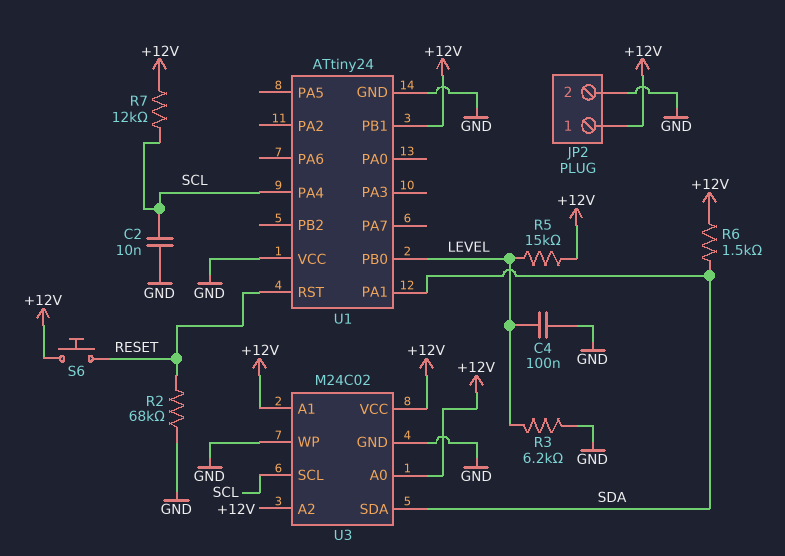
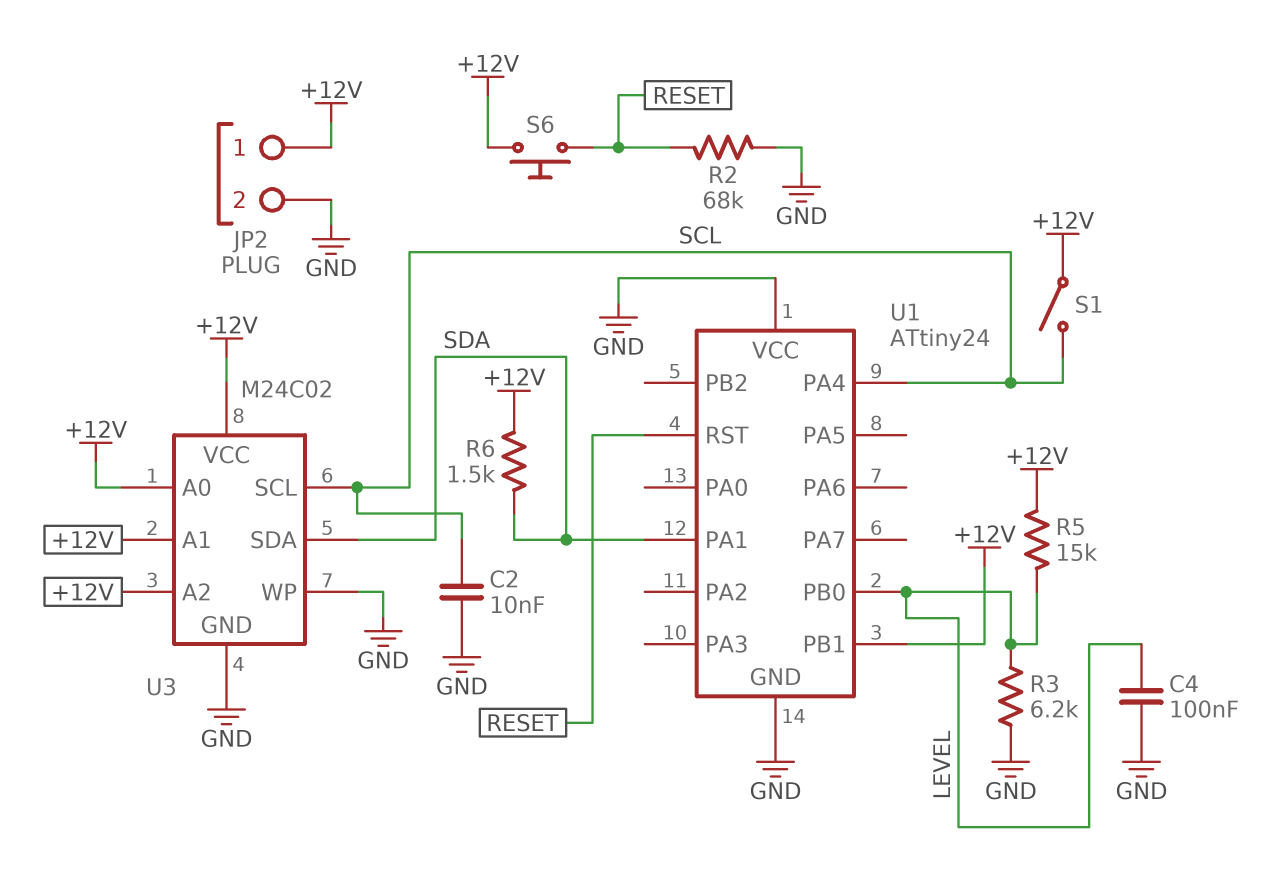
R7: 12k (+12V, SCL) -> none
S1: none -> switch (+12V, SCL)

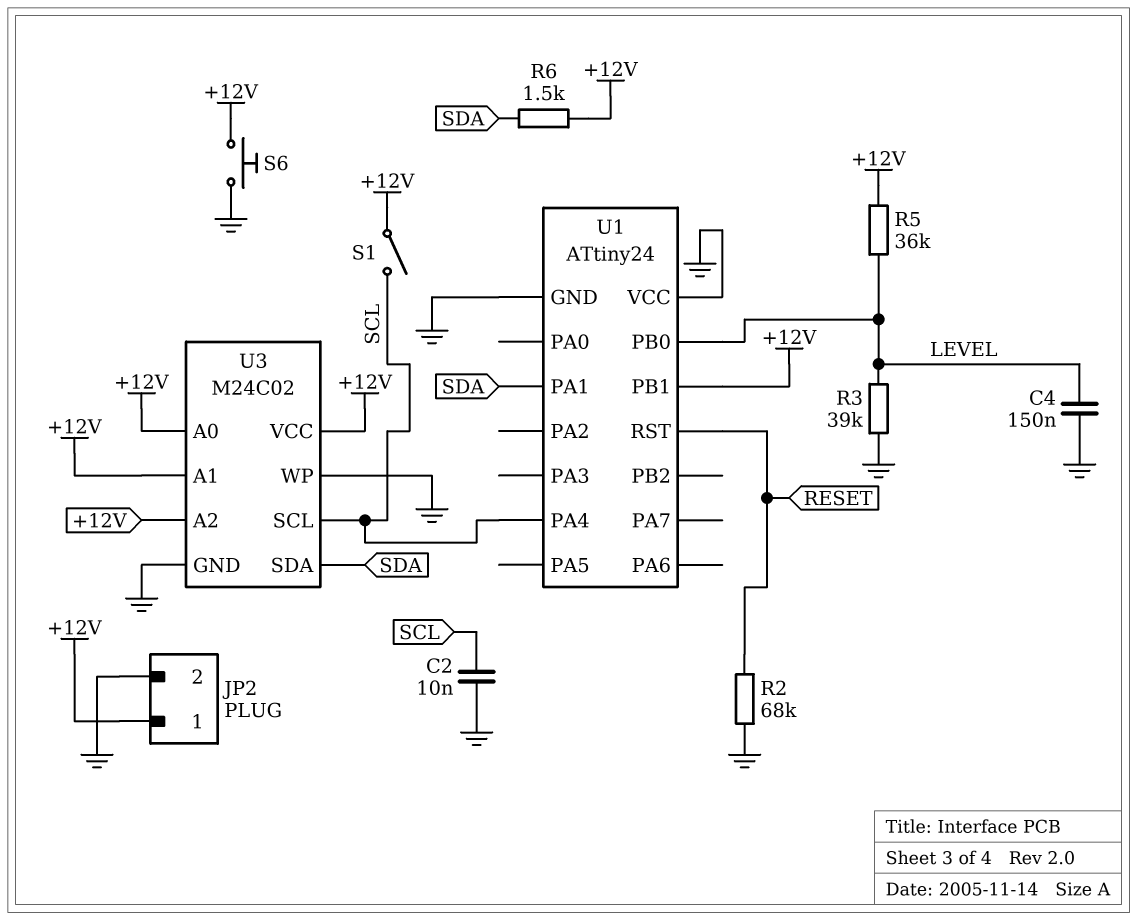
C4: 100nF (GND, LEVEL) -> 150nF (GND, LEVEL)
R3: 6.2k (GND, LEVEL) -> 39k (GND, LEVEL)
R5: 15k (+12V, LEVEL) -> 36k (+12V, LEVEL)
S6: button (+12V, RESET) -> button (+12V, GND)

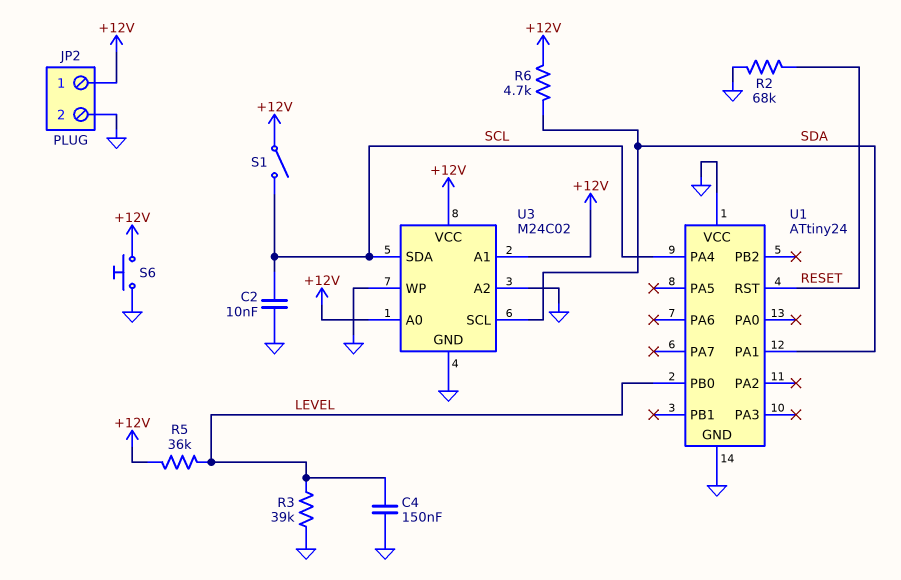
R6: 1.5k (+12V, SDA) -> 4.7k (+12V, SDA)
U1 pin PB1: +12V -> none
U3 pin A2: +12V -> GND
U3 pin SCL: SCL -> SDA
U3 pin SDA: SDA -> SCL

